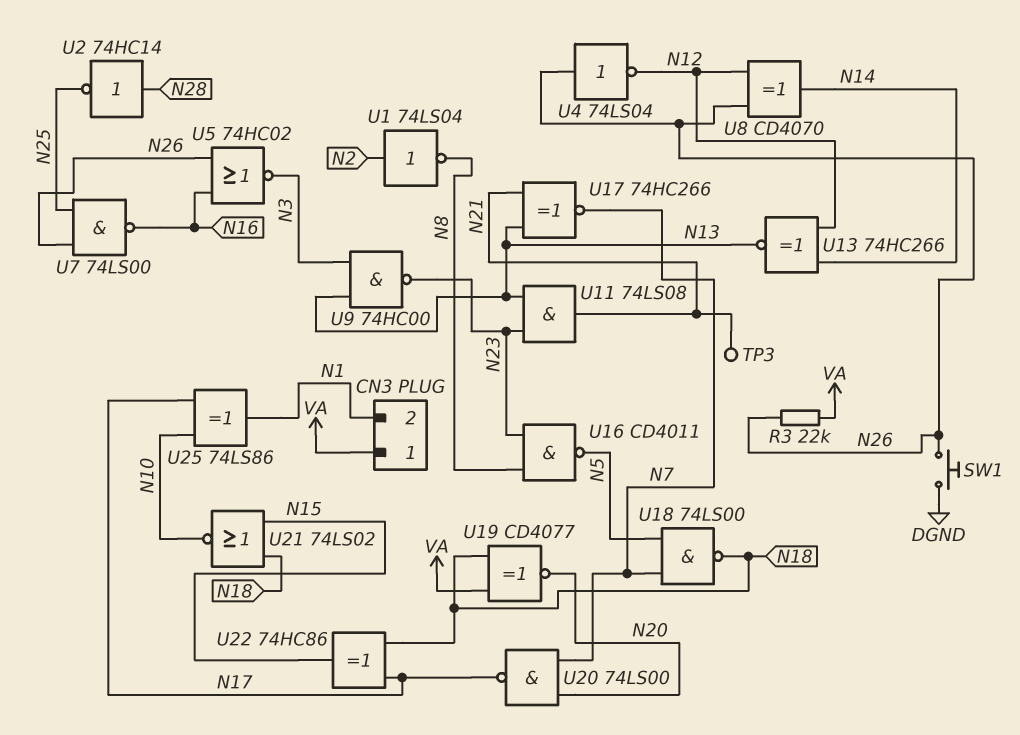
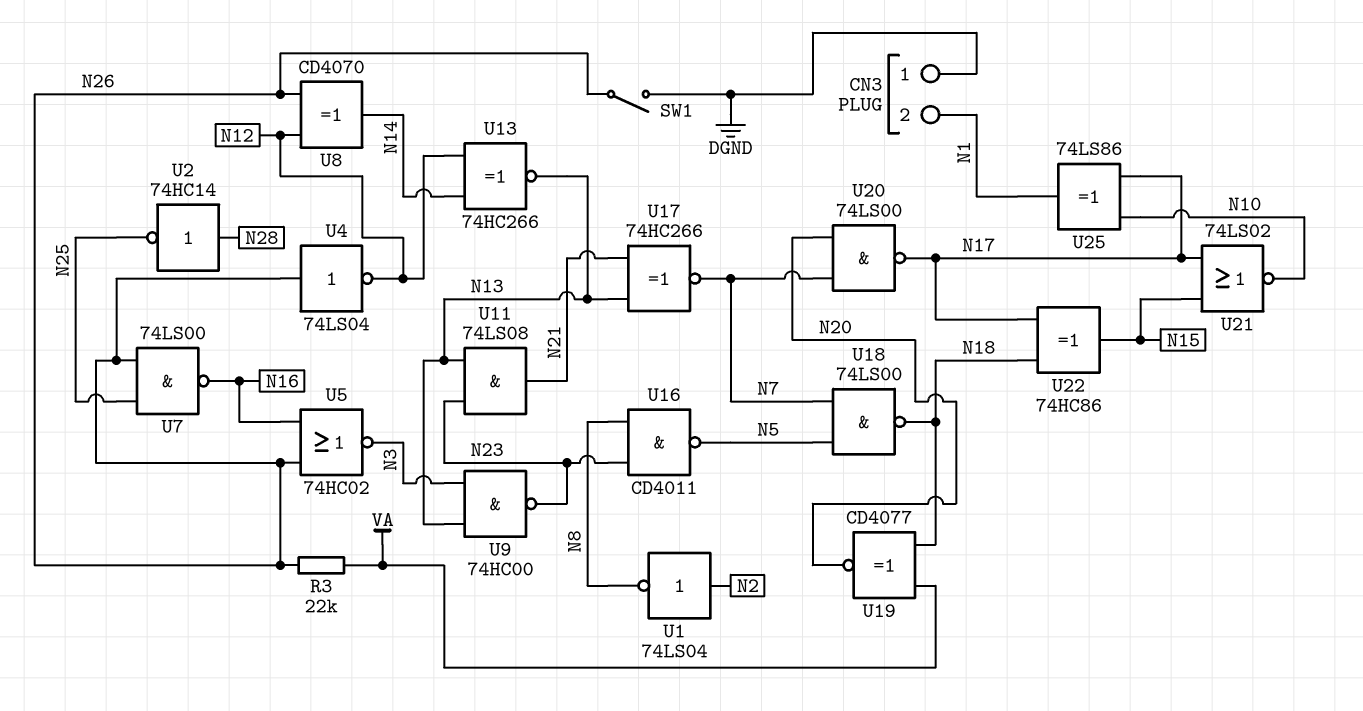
CN3 pin 1: VA -> DGND
SW1: button (DGND, N26) -> switch (DGND, N26)
TP3: test point (N21) -> none
U21: NOR 74LS02 (in N15, in N18, out N10) -> NOR 74LS02 (in N15, in N17, out N10)

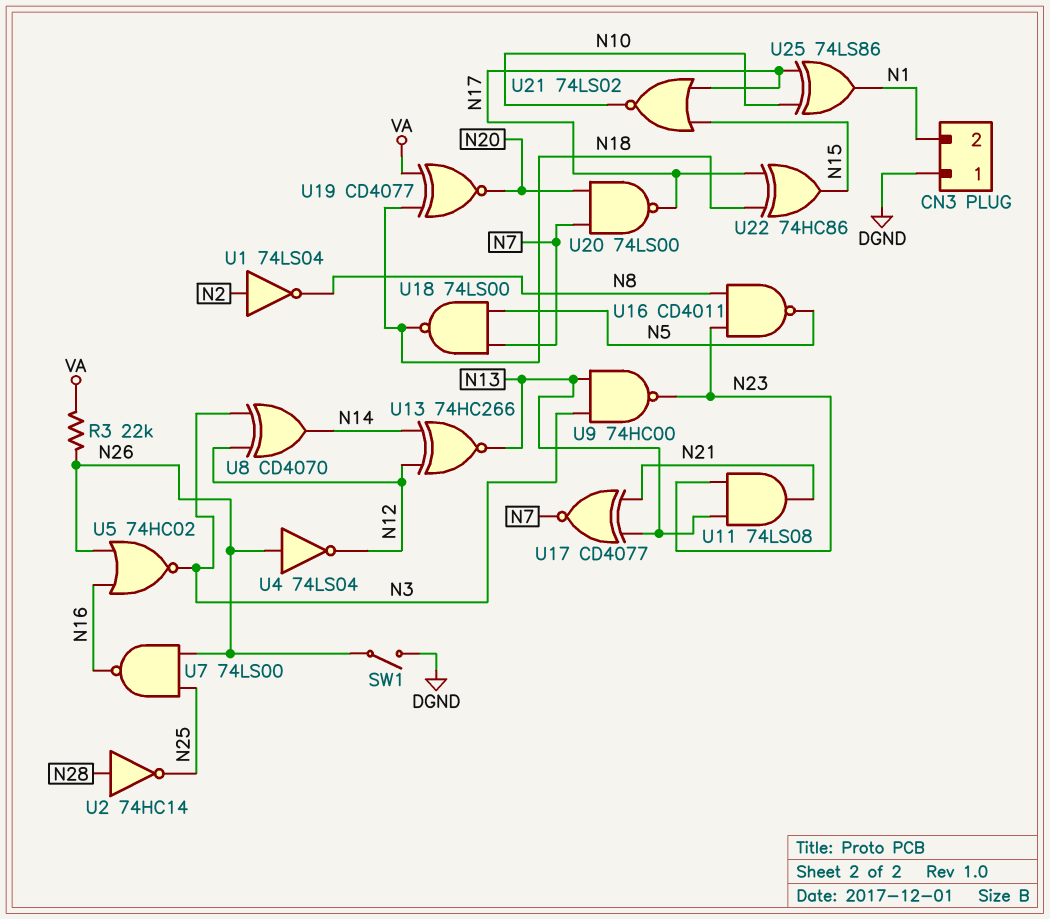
U8: XOR CD4070 (in N12, in N26, out N14) -> XOR CD4070 (in N3, in N12, out N14)
U17: XNOR 74HC266 (in N13, in N21, out N7) -> XNOR CD4077 (in N13, in N21, out N7)

